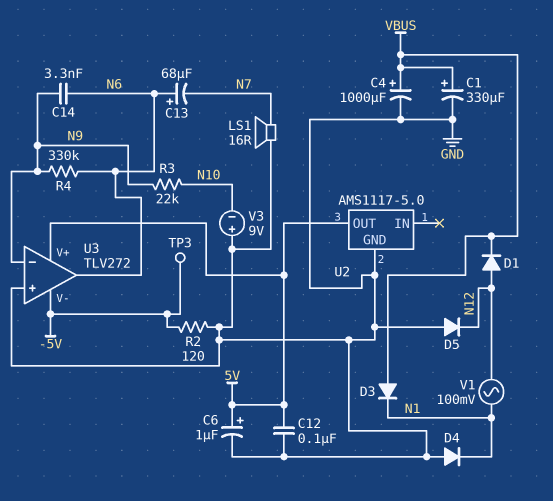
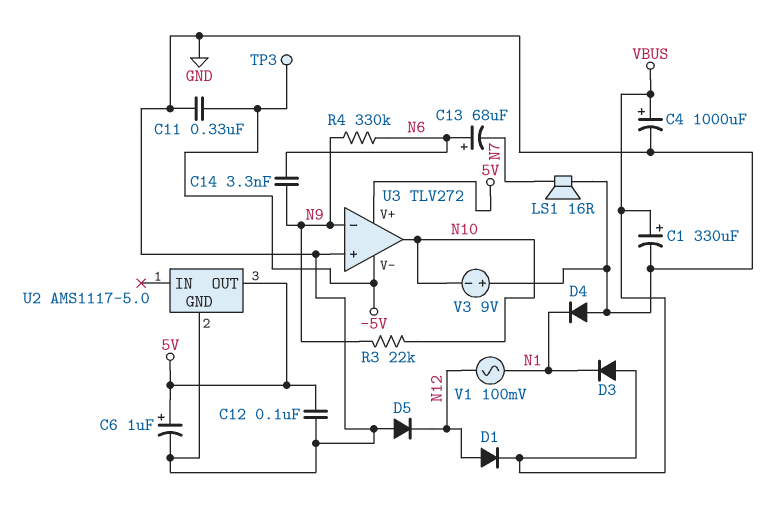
C11: none -> 330nF (-5V, GND)
R2: 120 (-5V, GND) -> none
U3 pin out: N6 -> N10

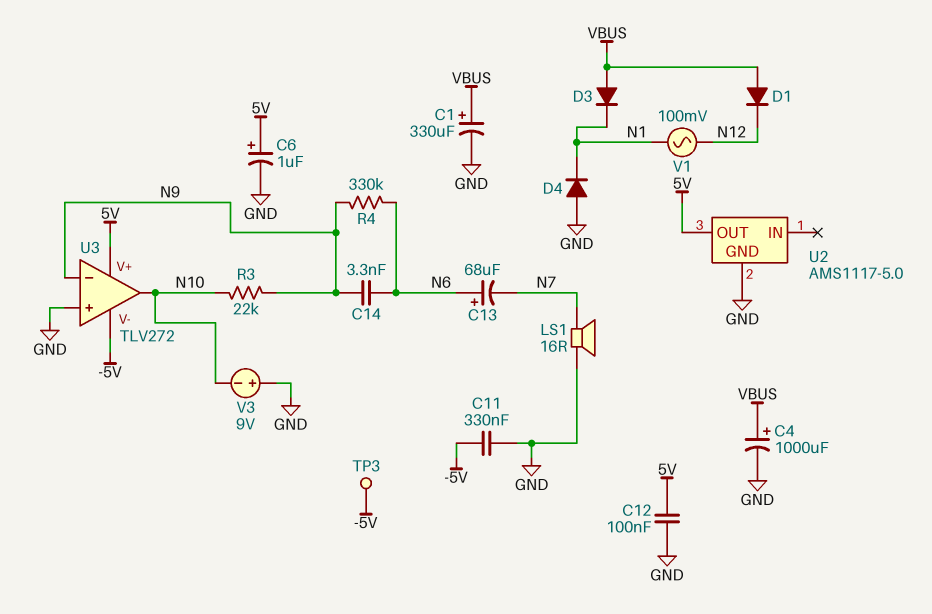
D1: diode (A N12, K VBUS) -> diode (A VBUS, K N12)
D5: diode (A GND, K N12) -> none

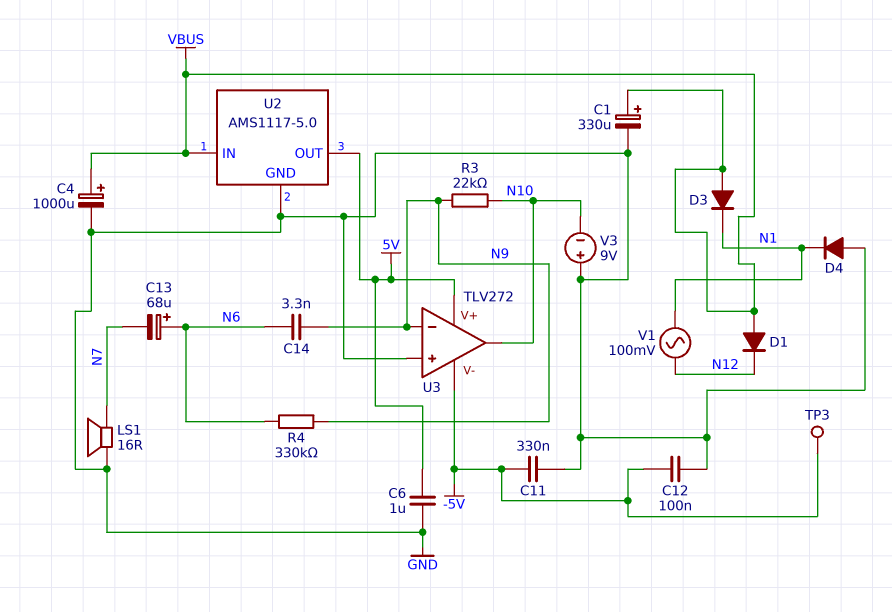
C6: 1uF (plus 5V, minus GND) -> 1uF (5V, GND)
C12: 100nF (5V, GND) -> 100nF (-5V, GND)
U2 pin IN: none -> VBUS

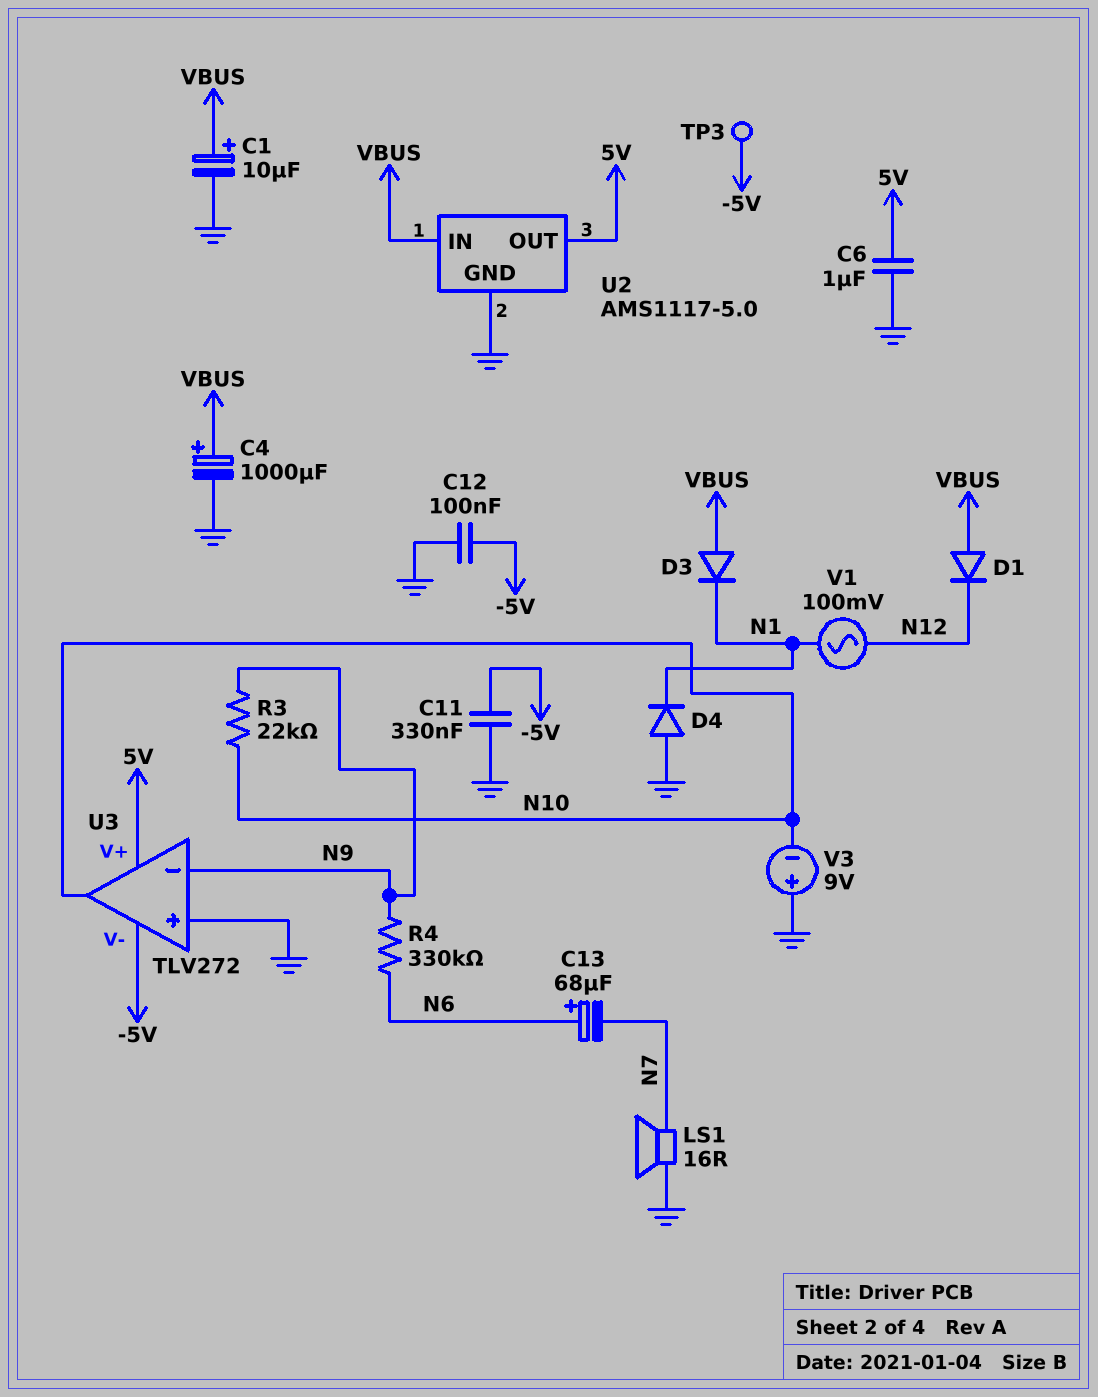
C1: 330uF (plus VBUS, minus GND) -> 10uF (plus VBUS, minus GND)
C14: 3.3nF (N6, N9) -> none

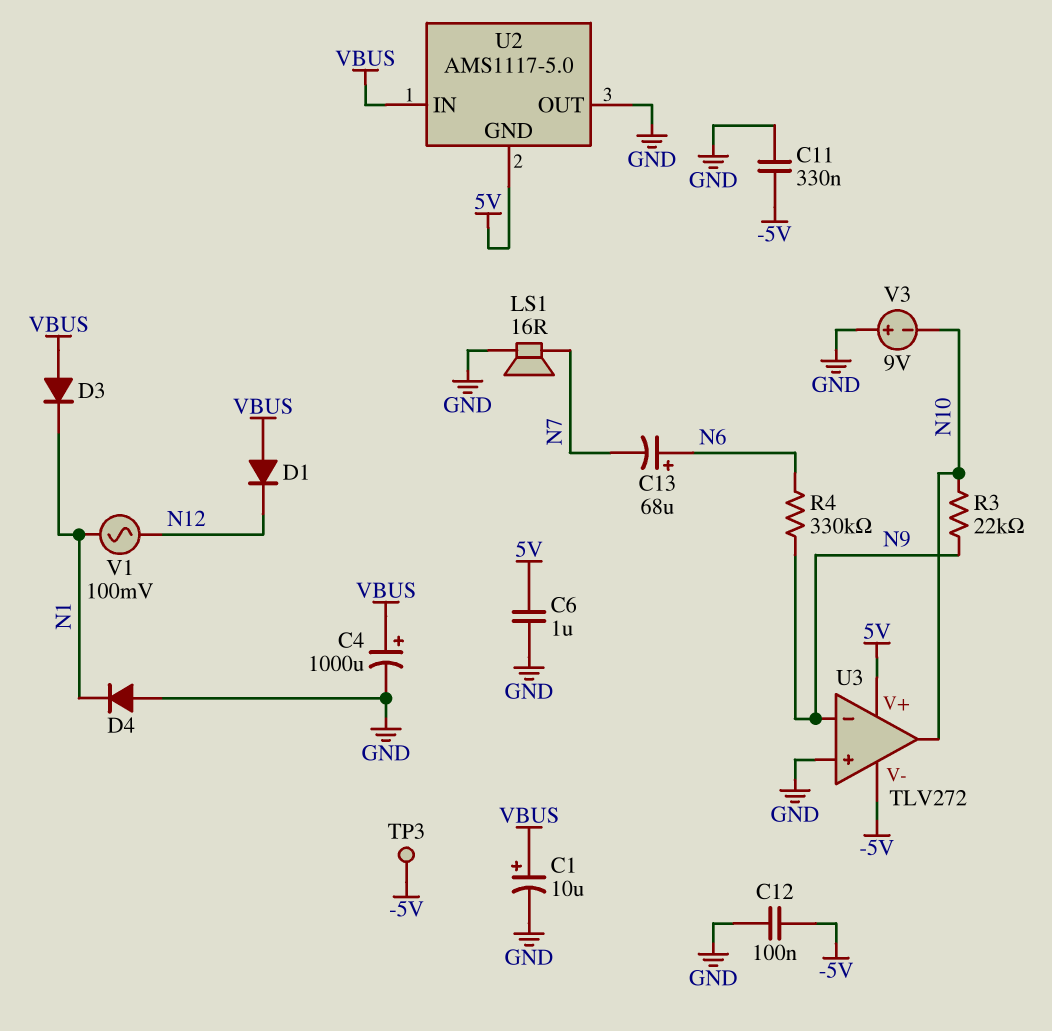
U2 pin GND: GND -> 5V
U2 pin OUT: 5V -> GND

